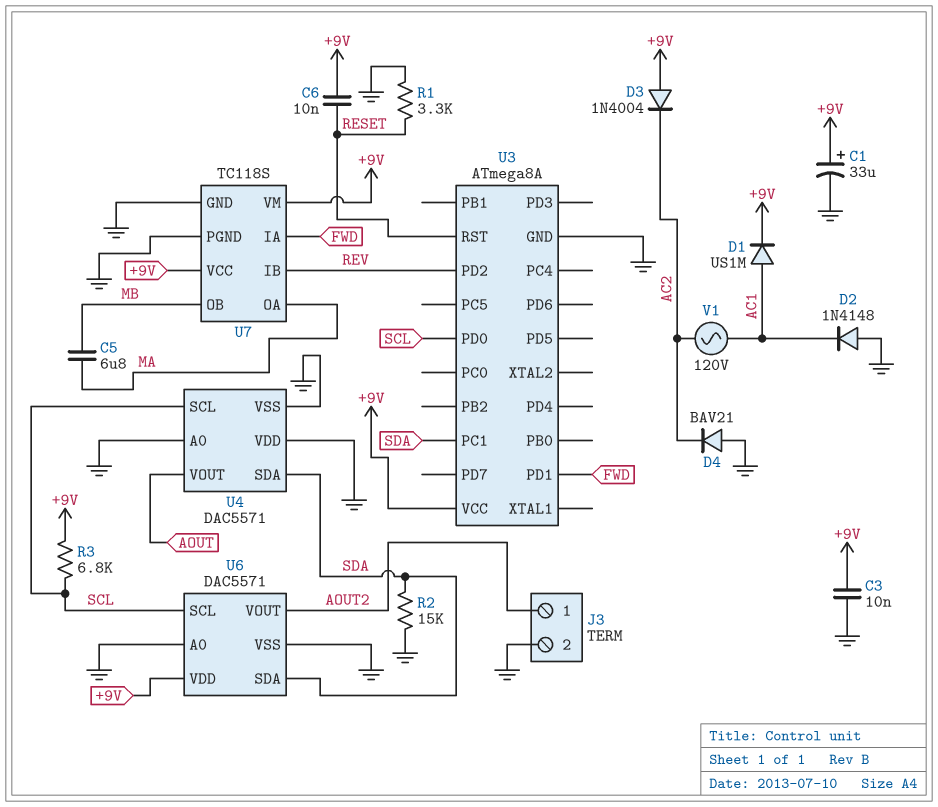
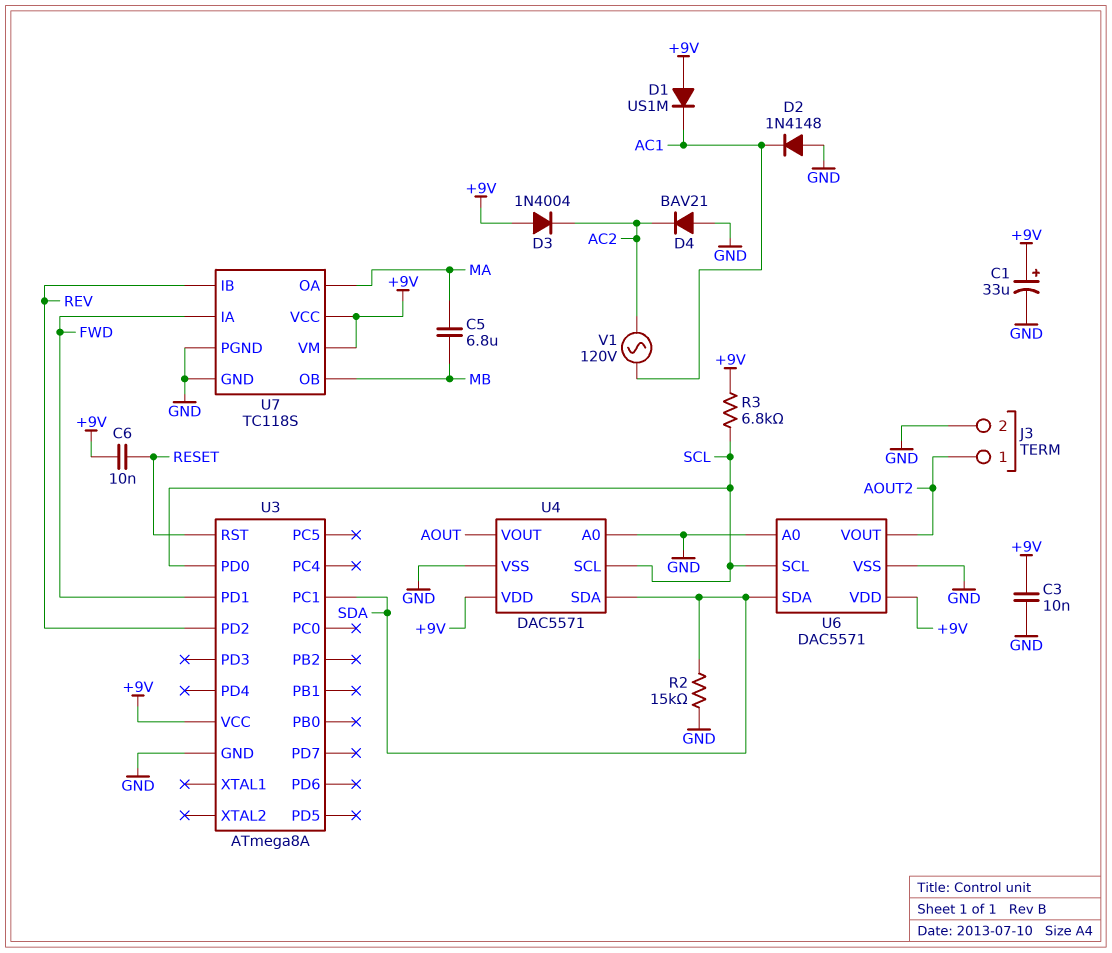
D1: diode US1M (A AC1, K +9V) -> diode US1M (A +9V, K AC1)
R1: 3.3k (GND, RESET) -> none
U4 pin VDD: GND -> +9V

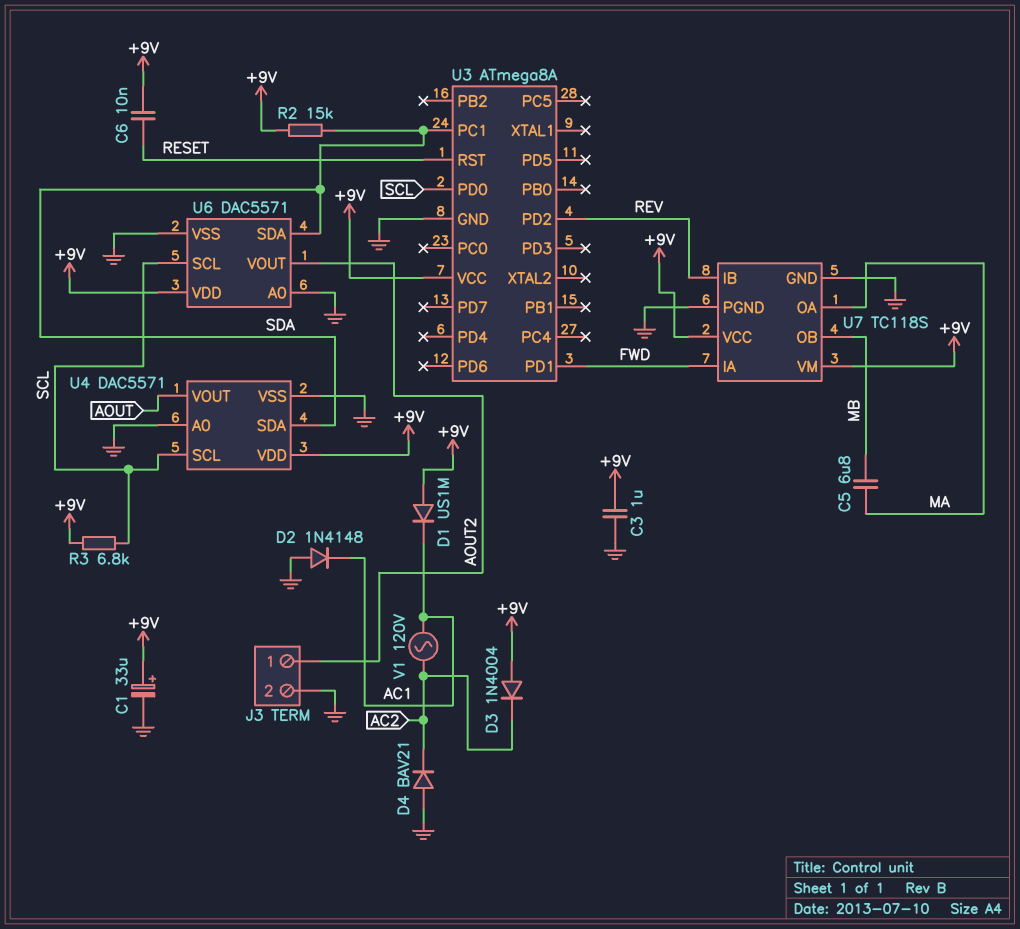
C3: 10nF (+9V, GND) -> 1uF (+9V, GND)
R2: 15k (GND, SDA) -> 15k (+9V, SDA)

